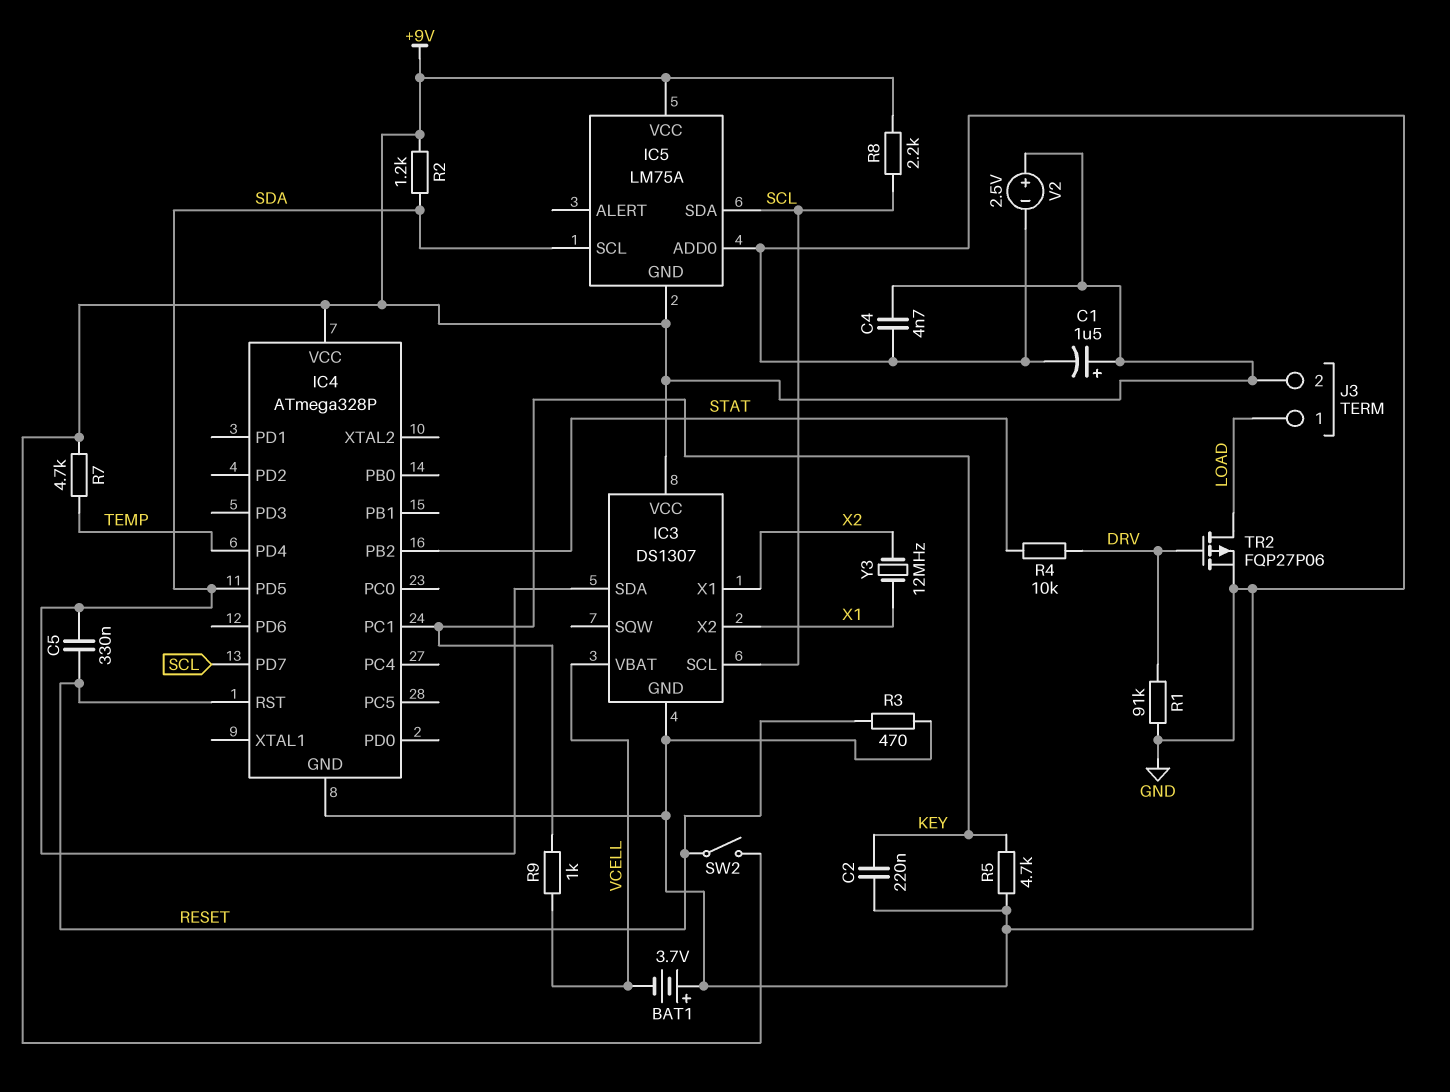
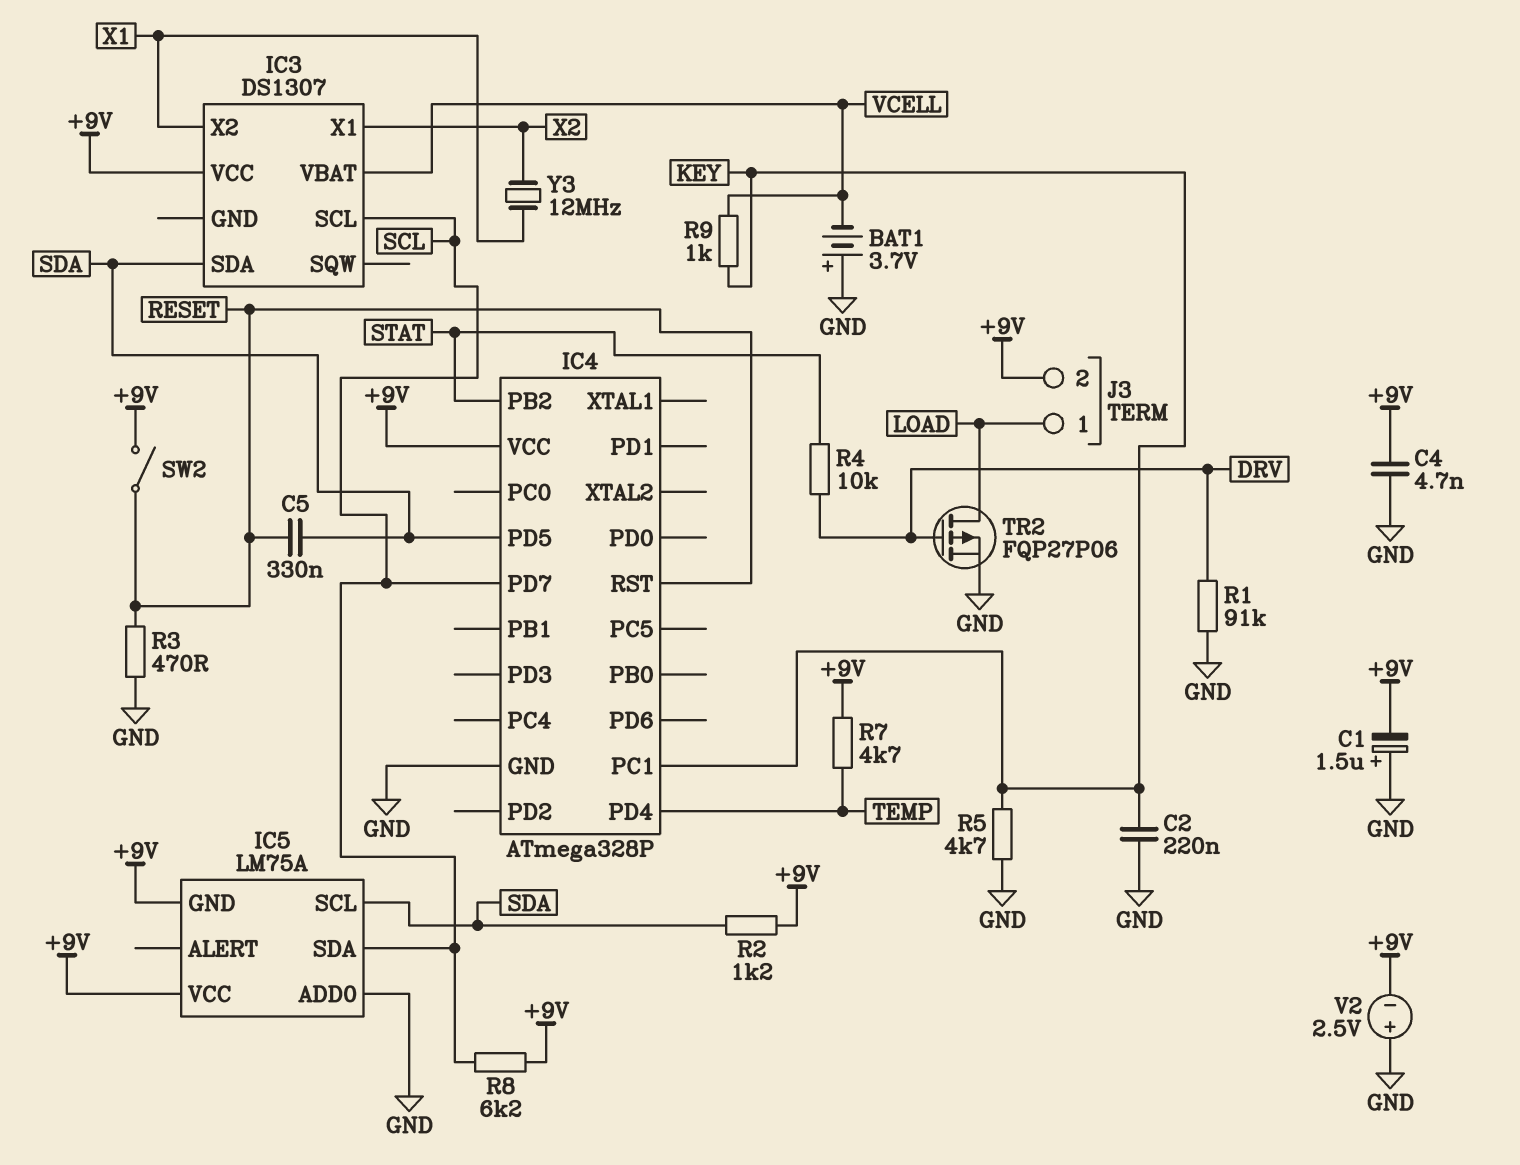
C1: 1.5uF (plus +9V, minus GND) -> 1.5uF (plus GND, minus +9V)
IC3 pin GND: GND -> none
R8: 2.2k (+9V, SCL) -> 6.2k (+9V, SCL)
V2: 2.5V (plus +9V, minus GND) -> 2.5V (plus GND, minus +9V)

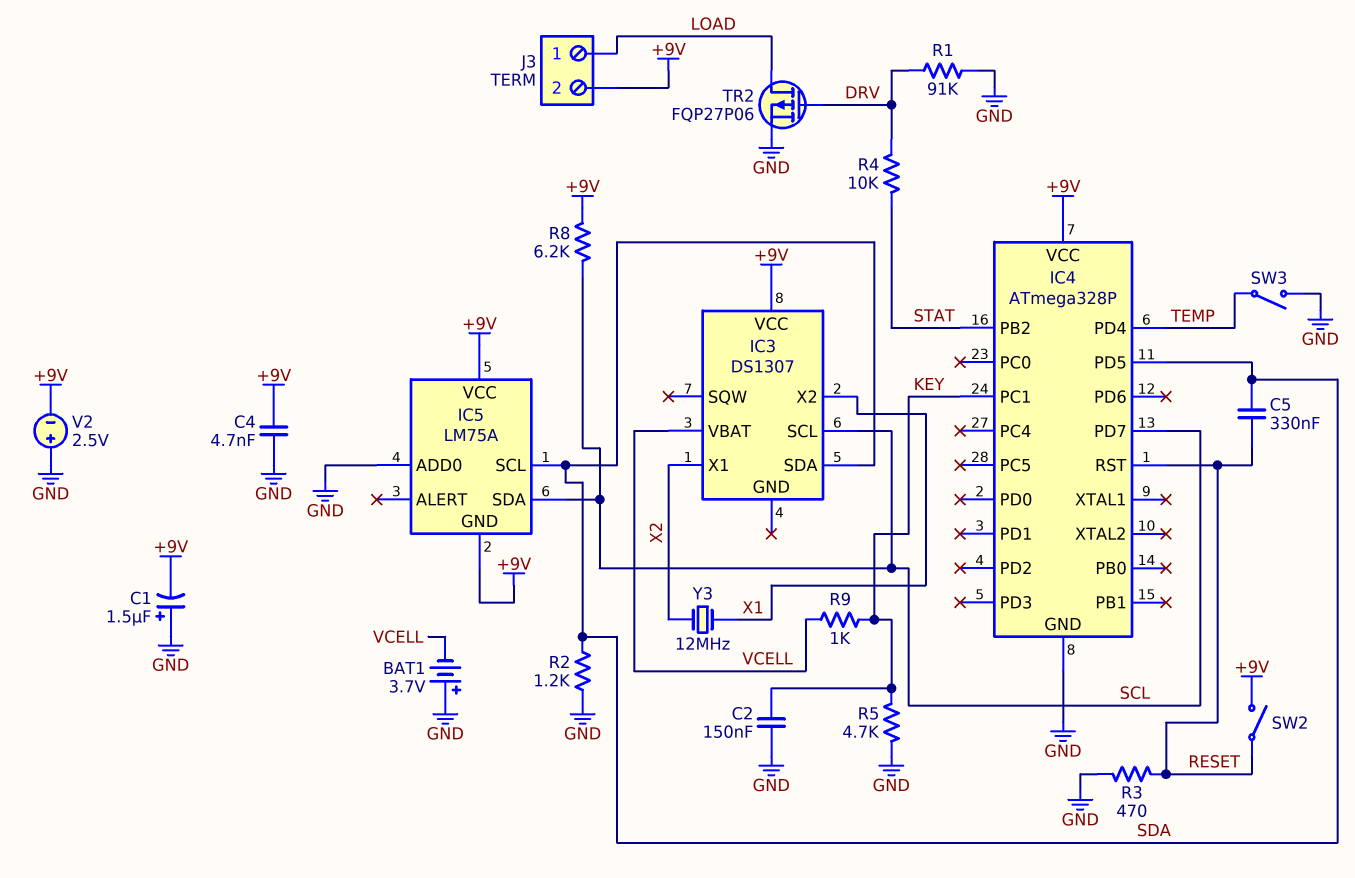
C2: 220nF (GND, KEY) -> 150nF (GND, KEY)
R2: 1.2k (+9V, SDA) -> 1.2k (GND, SDA)
R7: 4.7k (+9V, TEMP) -> none
SW3: none -> switch (GND, TEMP)

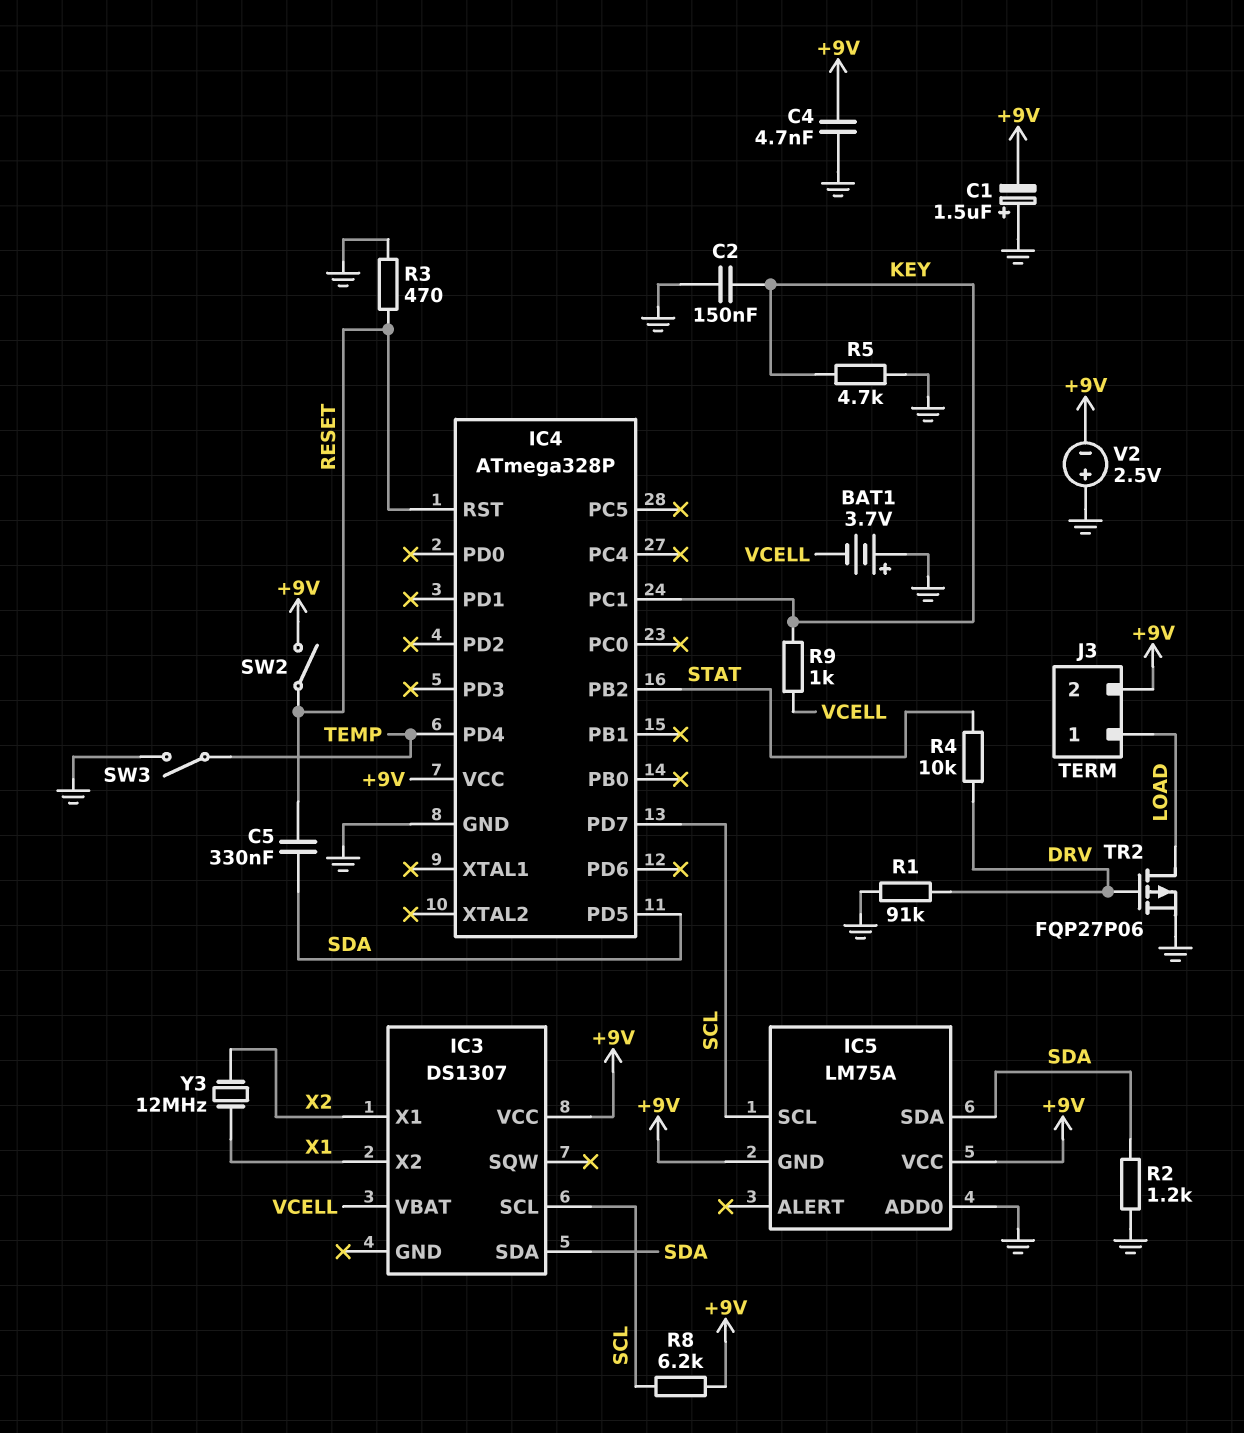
IC5 pin SCL: SDA -> SCL
IC5 pin SDA: SCL -> SDA

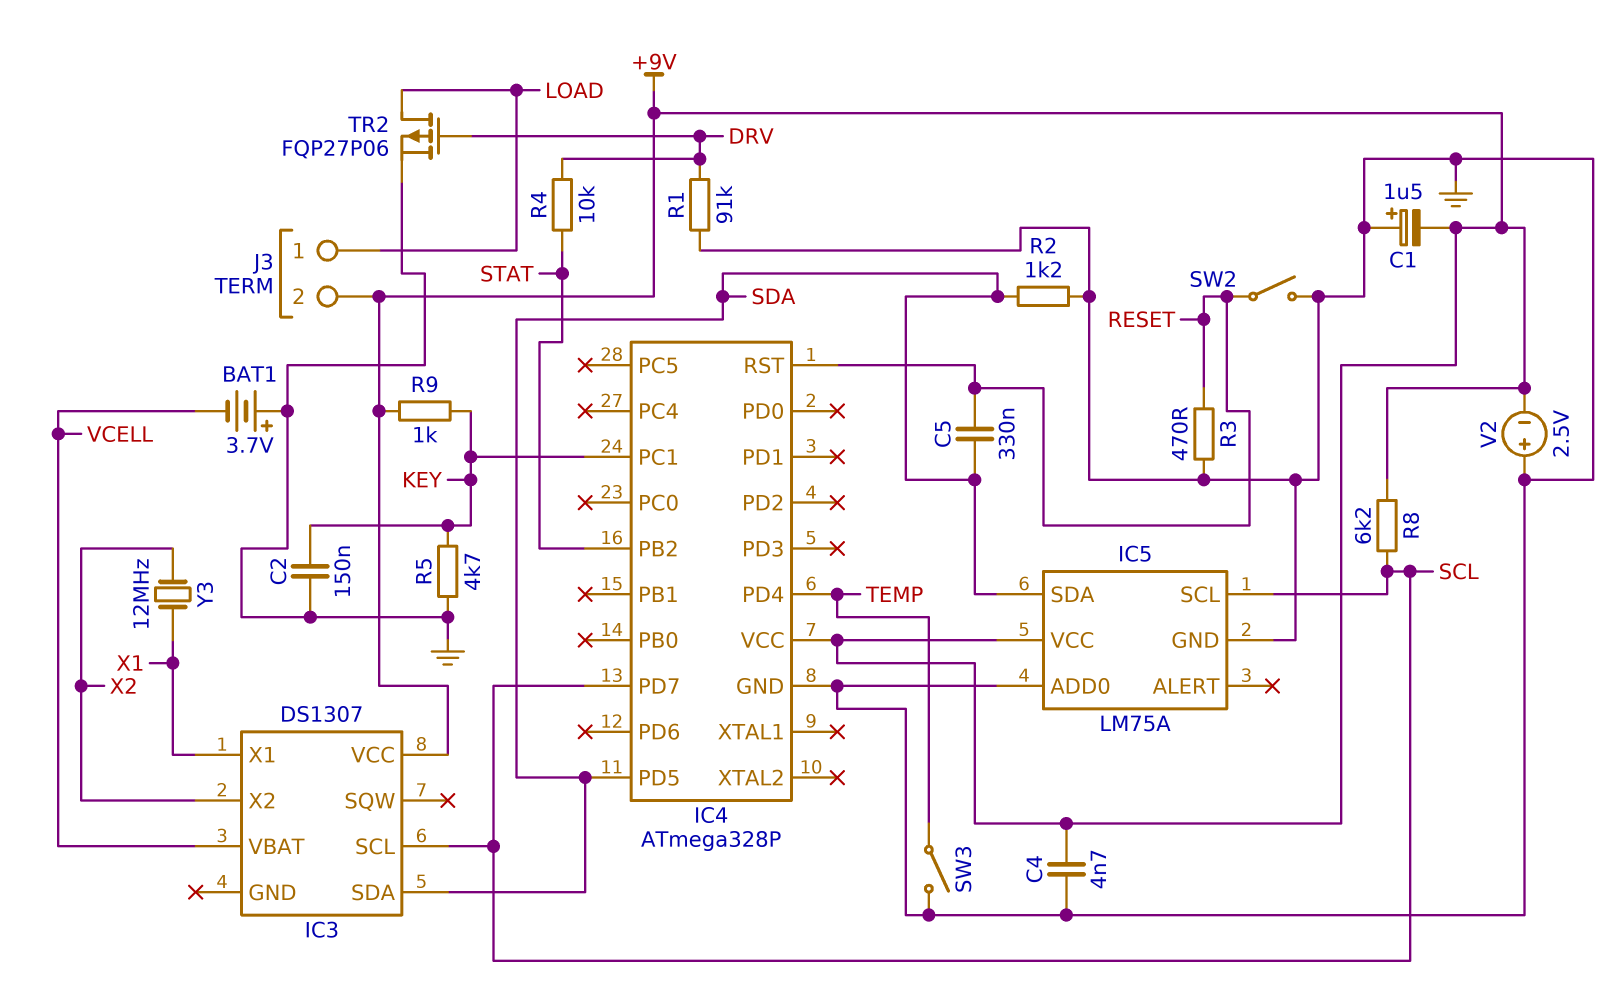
IC3 pin X1: X2 -> X1
IC3 pin X2: X1 -> X2
IC5 pin GND: +9V -> GND
R9: 1k (KEY, VCELL) -> 1k (+9V, KEY)
SW2: switch (+9V, RESET) -> switch (GND, RESET)

